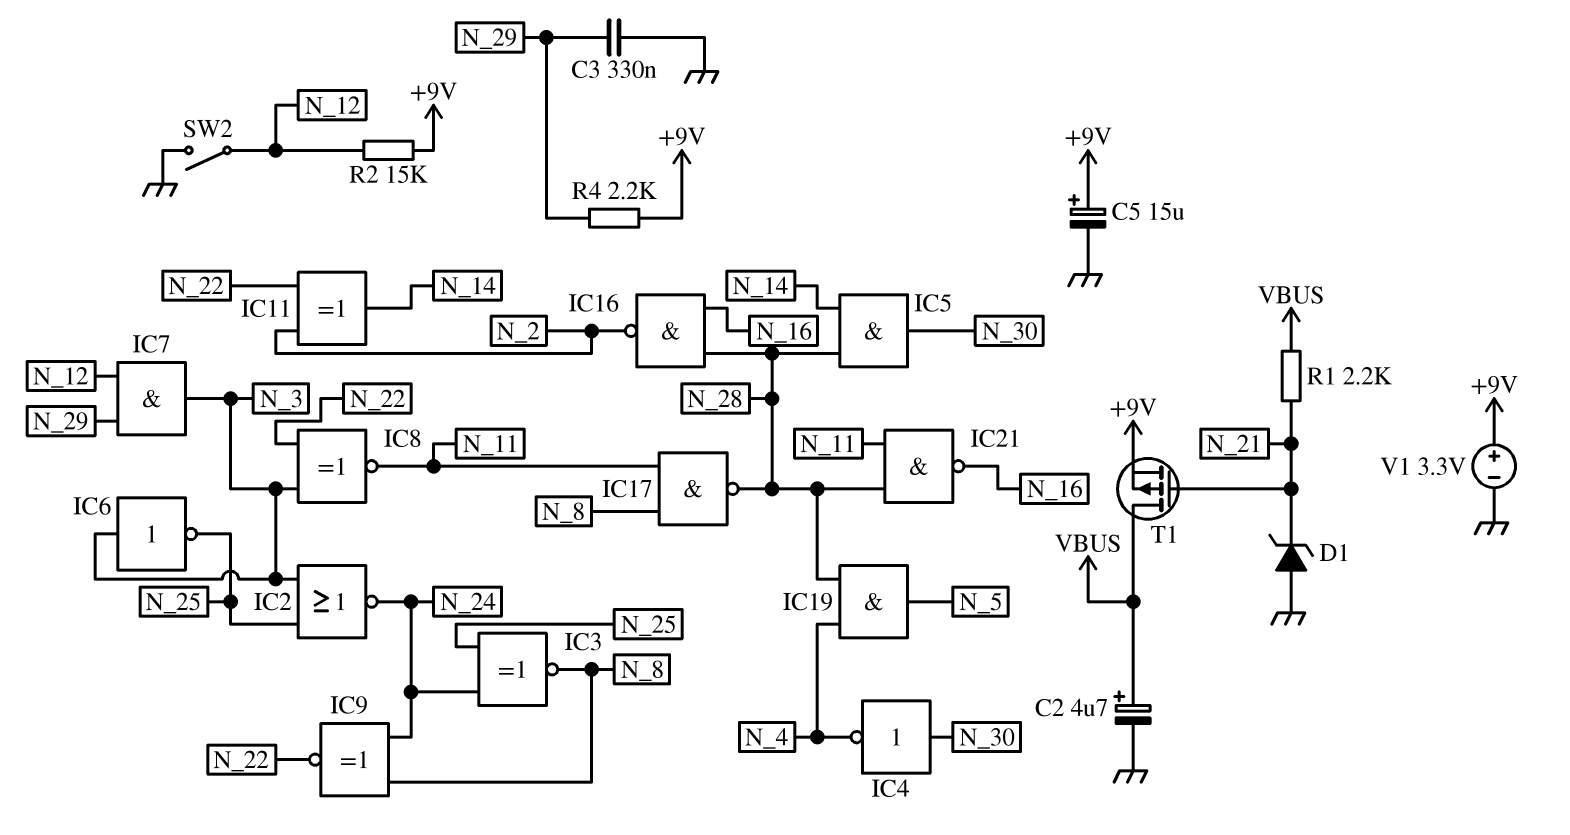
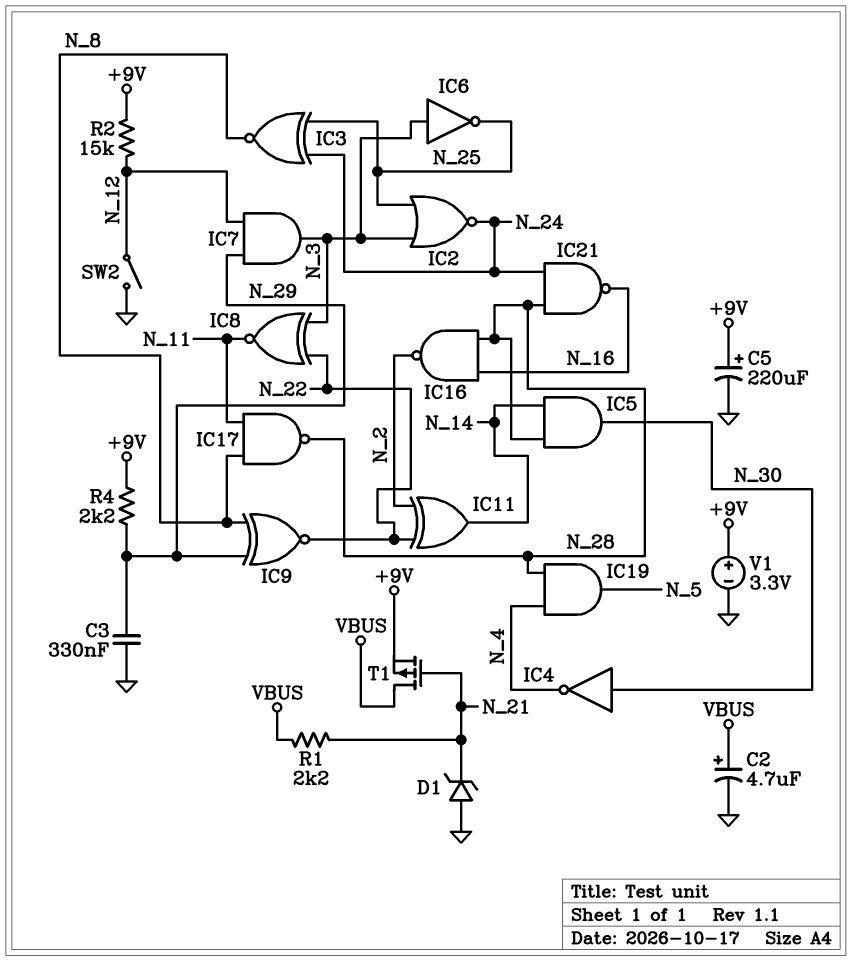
C5: 15uF (plus +9V, minus GND) -> 220uF (plus +9V, minus GND)
IC9: XNOR (in N_8, in N_24, out N_22) -> XNOR (in N_8, in N_29, out N_22)
IC21: NAND (in N_11, in N_28, out N_16) -> NAND (in N_24, in N_28, out N_16)

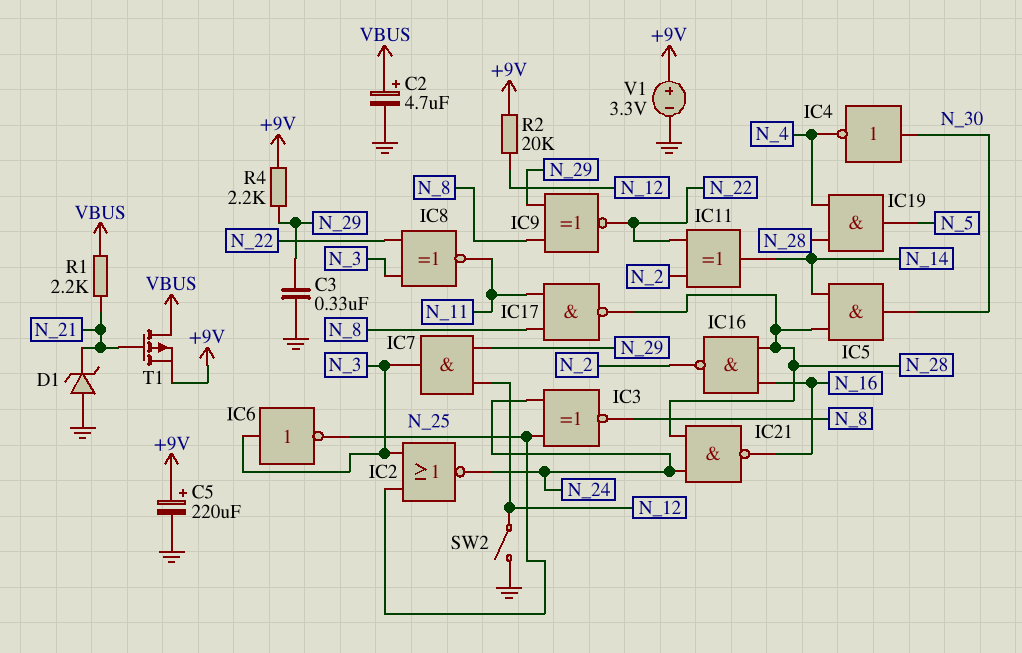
R2: 15k (+9V, N_12) -> 20k (+9V, N_12)

